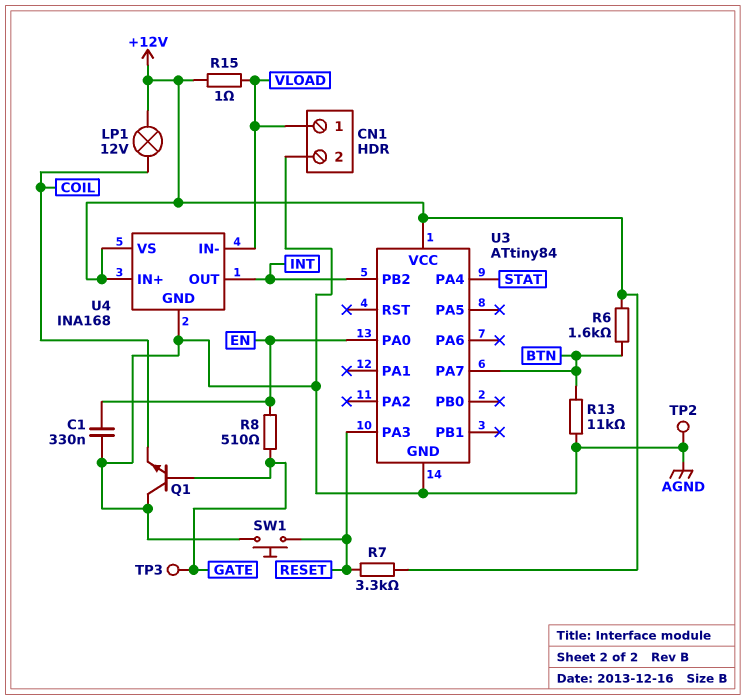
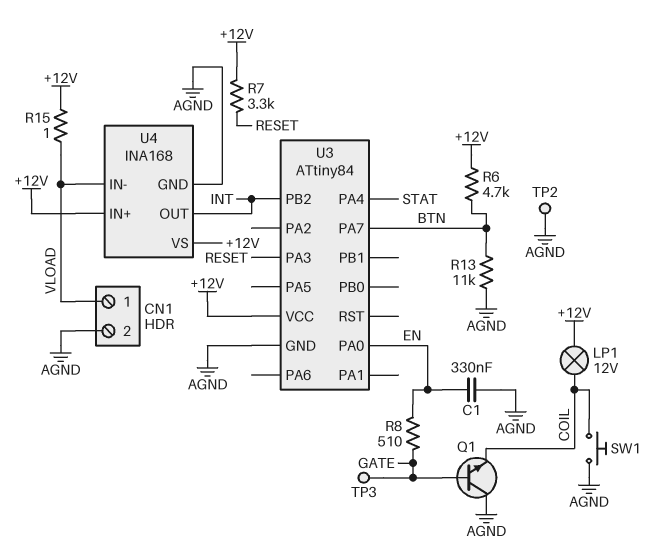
R6: 1.6k (+12V, BTN) -> 4.7k (+12V, BTN)
SW1: button (AGND, RESET) -> button (AGND, COIL)

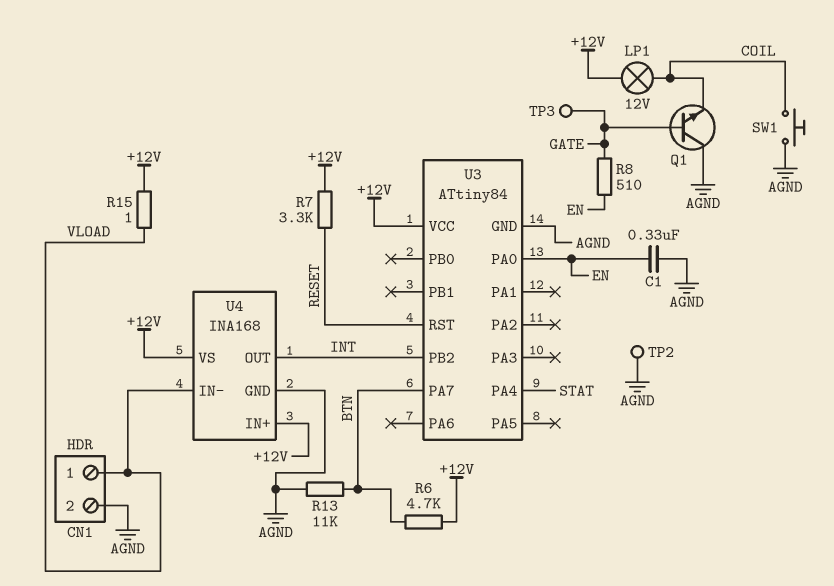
U3 pin PA3: RESET -> none
U3 pin RST: none -> RESET

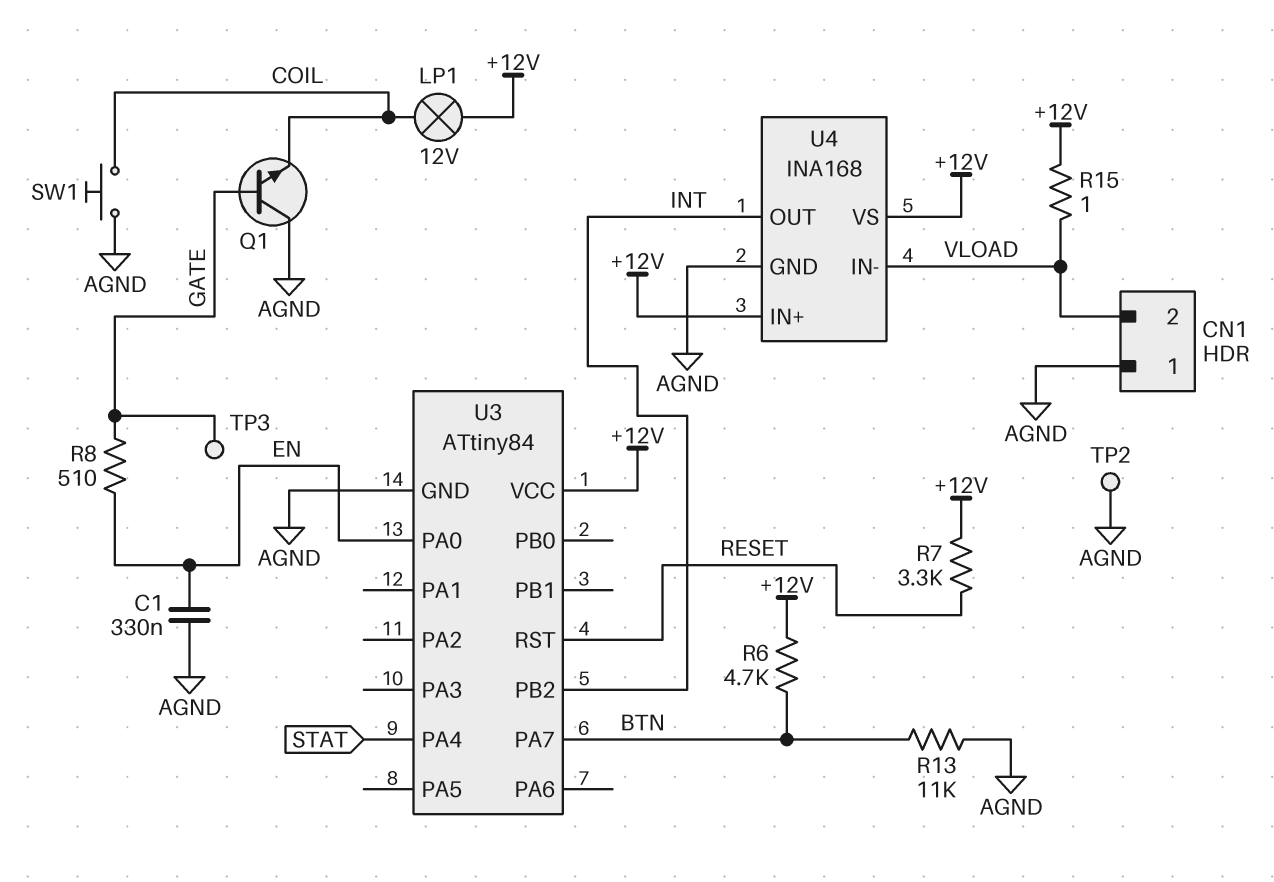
CN1 pin 1: VLOAD -> AGND
CN1 pin 2: AGND -> VLOAD

